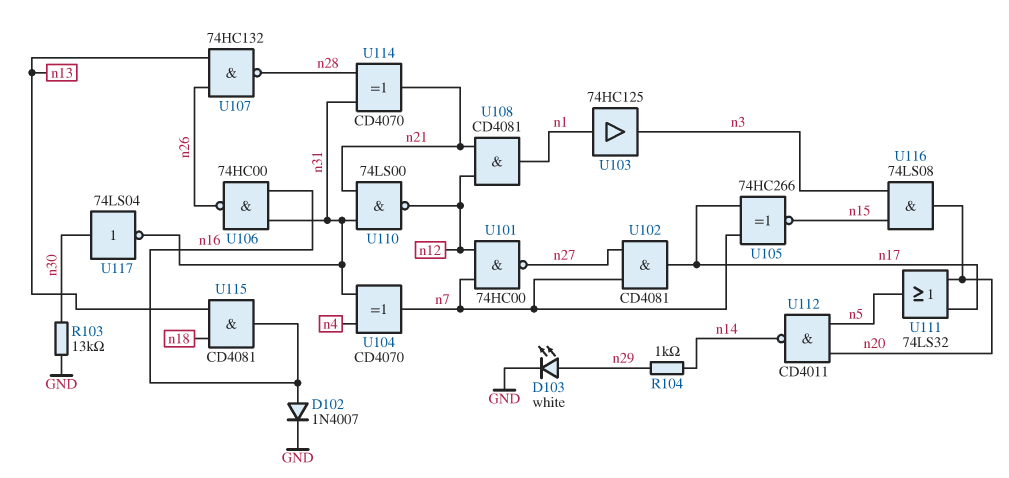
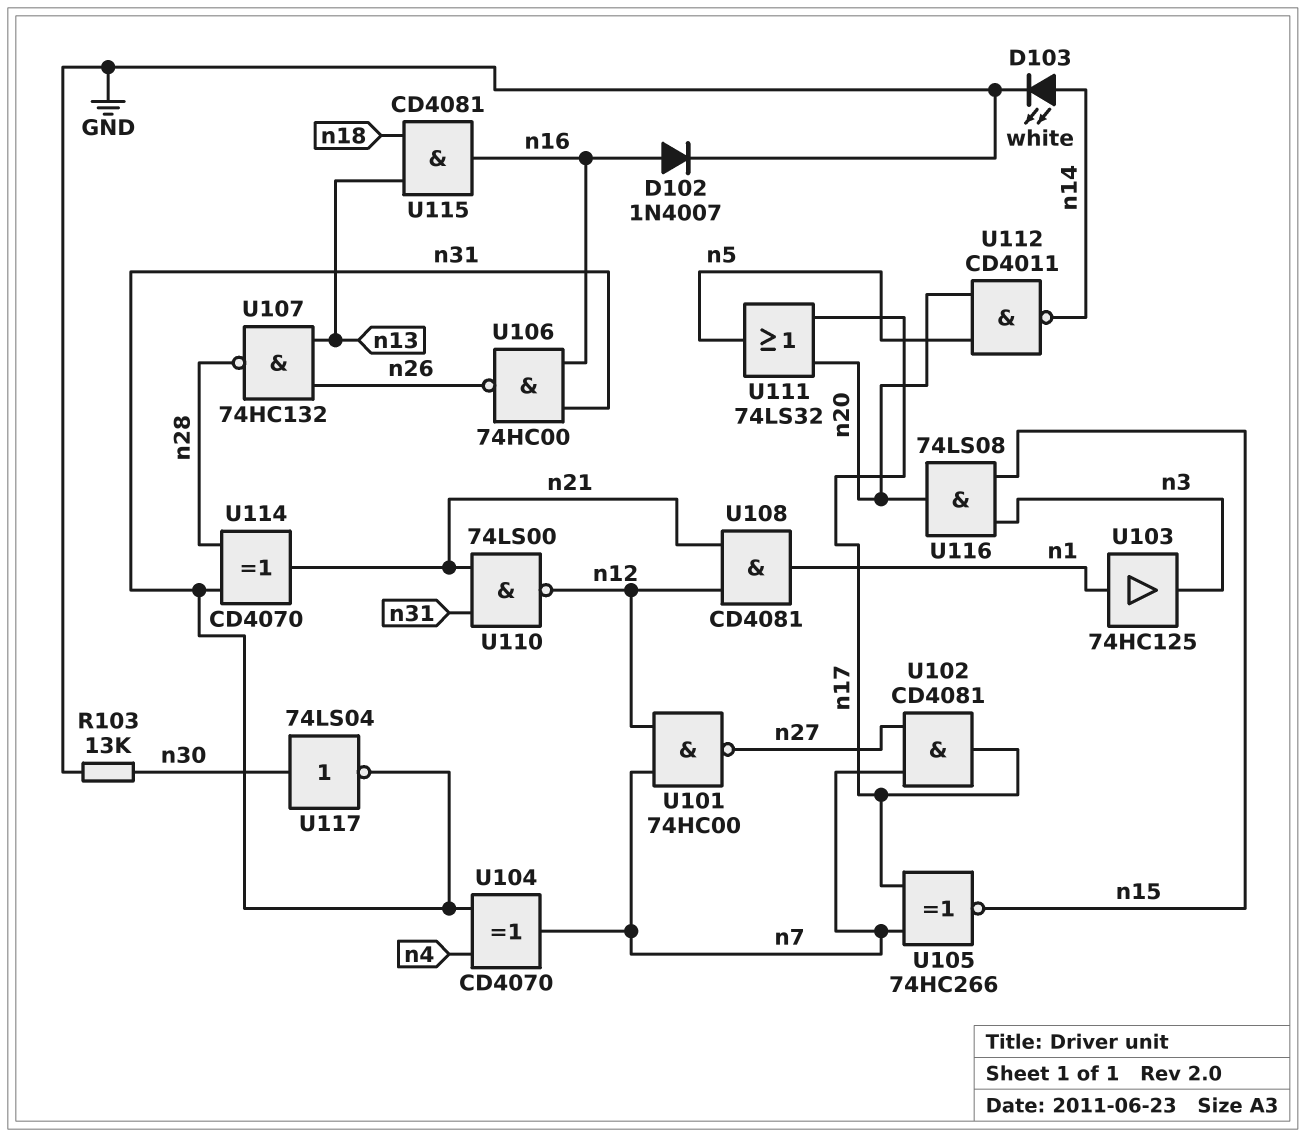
D103: LED white (A n29, K GND) -> LED white (A n14, K GND)
R104: 1k (n14, n29) -> none

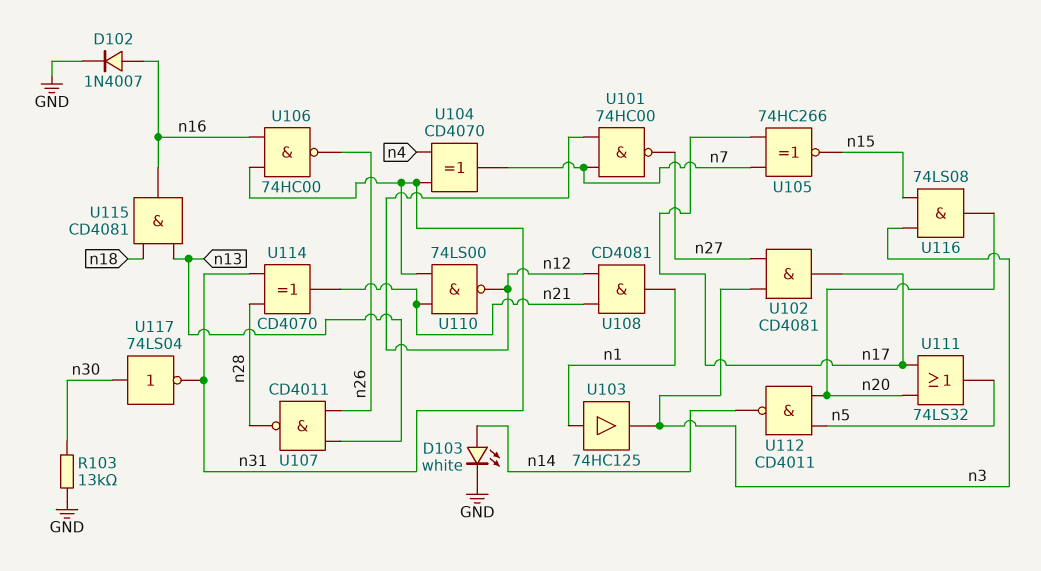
U102: AND CD4081 (in n7, in n27, out n17) -> AND CD4081 (in n3, in n27, out n17)
U107: NAND 74HC132 (in n13, in n26, out n28) -> NAND CD4011 (in n13, in n26, out n28)

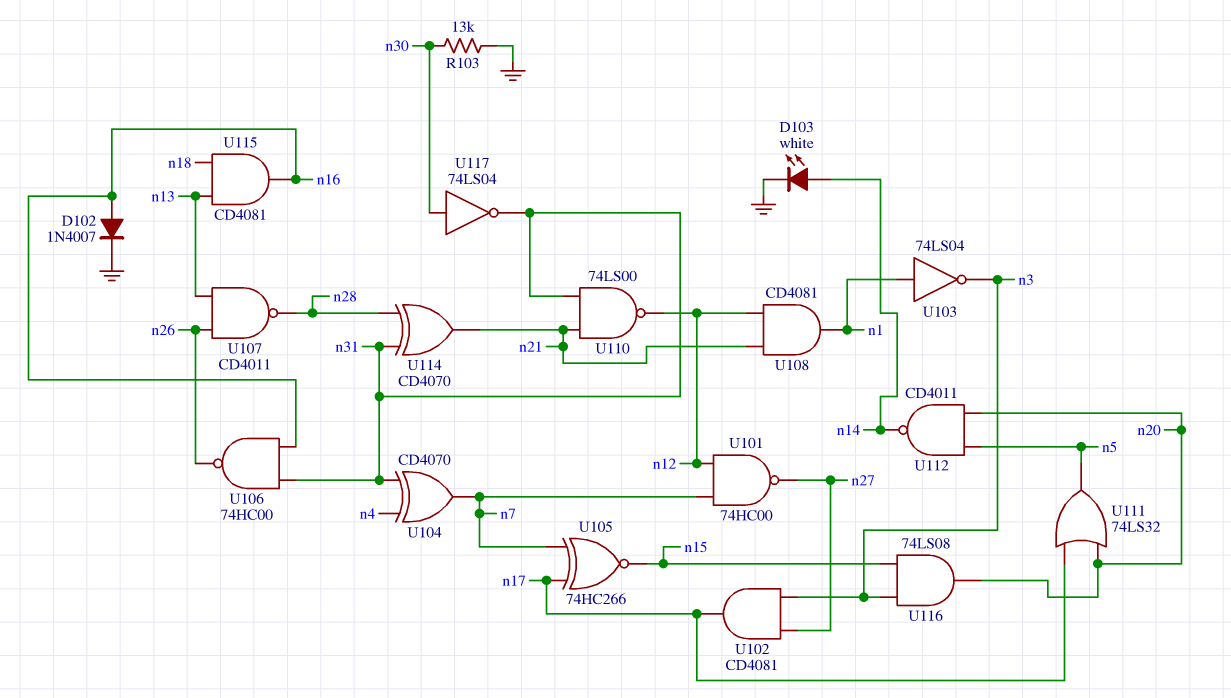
U103: buffer 74HC125 (in n1, out n3) -> NOT 74LS04 (in n1, out n3)

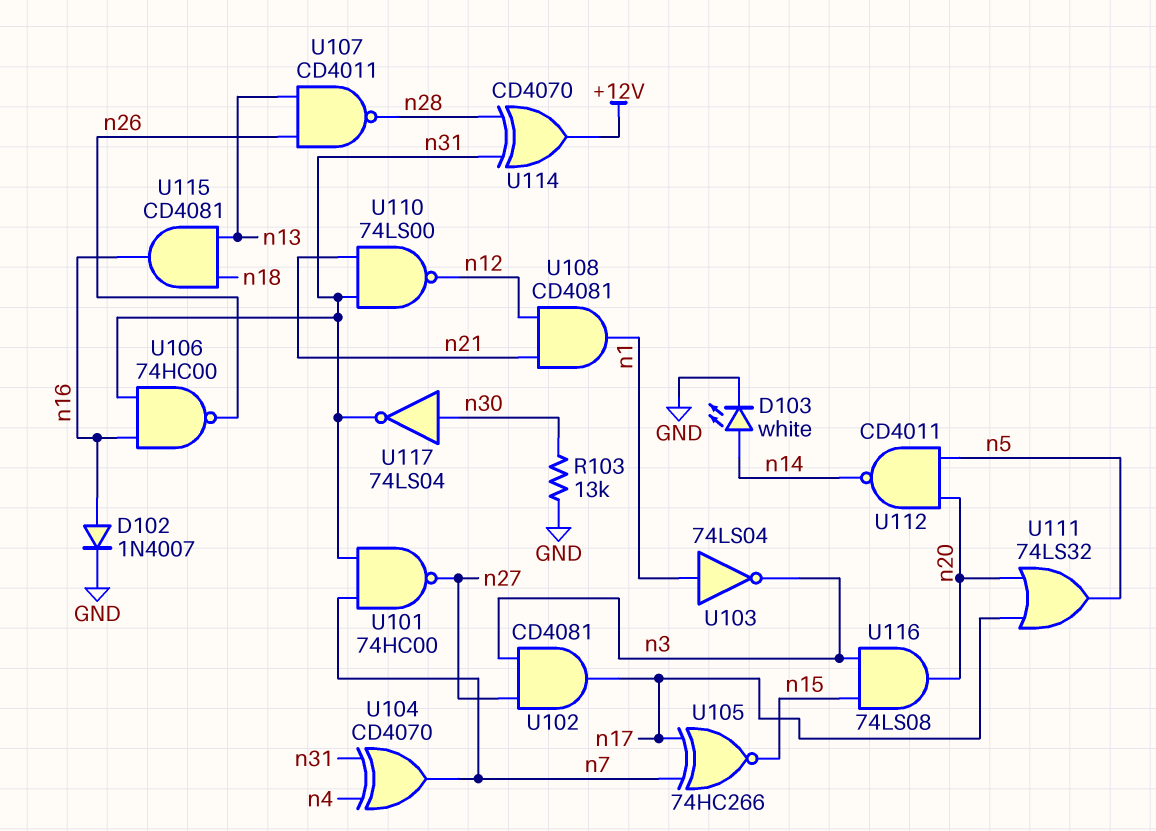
U101: NAND 74HC00 (in n7, in n12, out n27) -> NAND 74HC00 (in n7, in n31, out n27)
U114: XOR CD4070 (in n28, in n31, out n21) -> XOR CD4070 (in n28, in n31, out +12V)

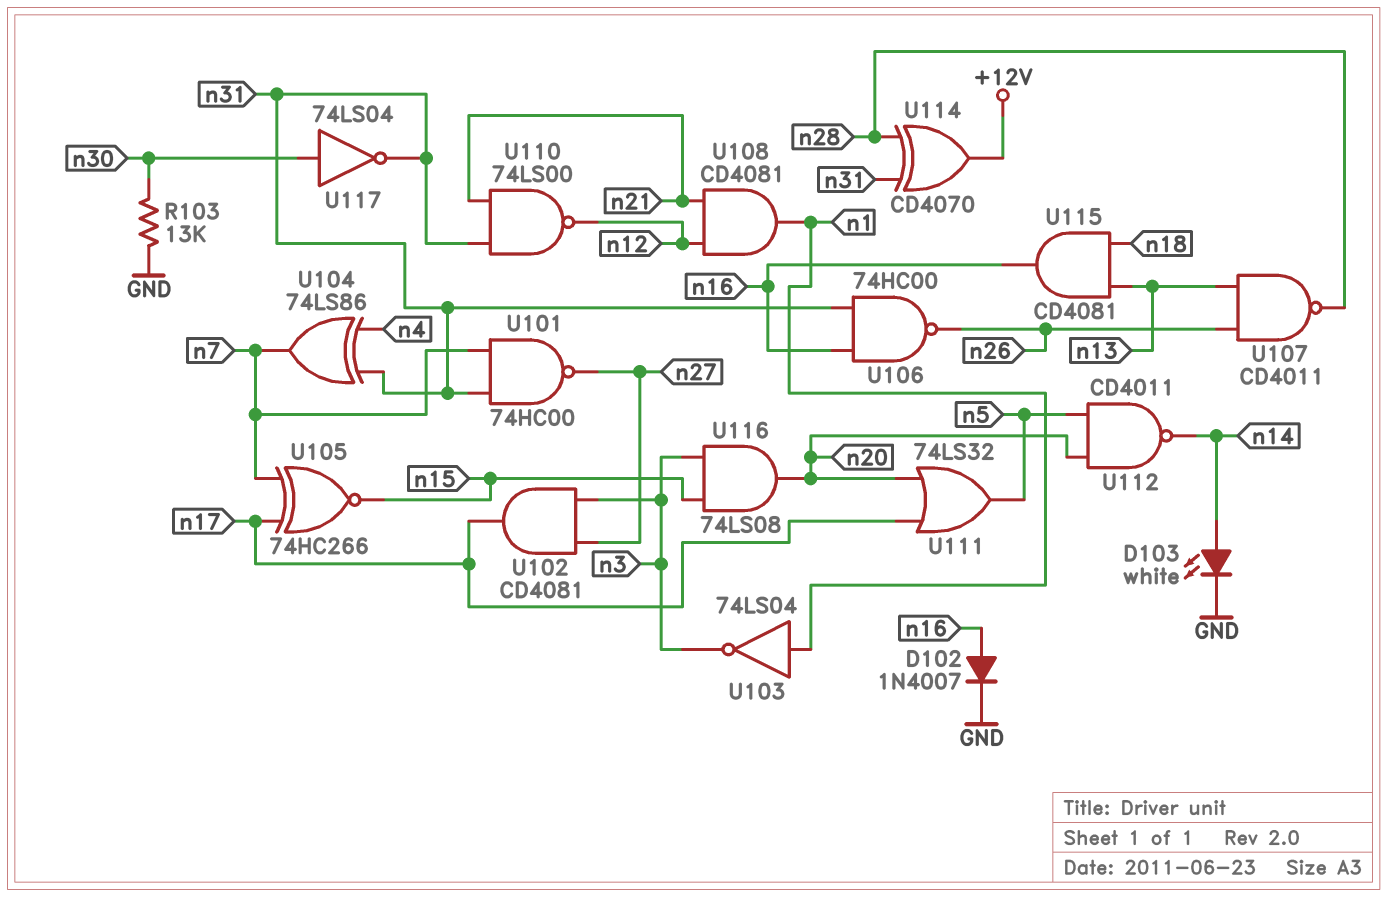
U104: XOR CD4070 (in n4, in n31, out n7) -> XOR 74LS86 (in n4, in n31, out n7)

